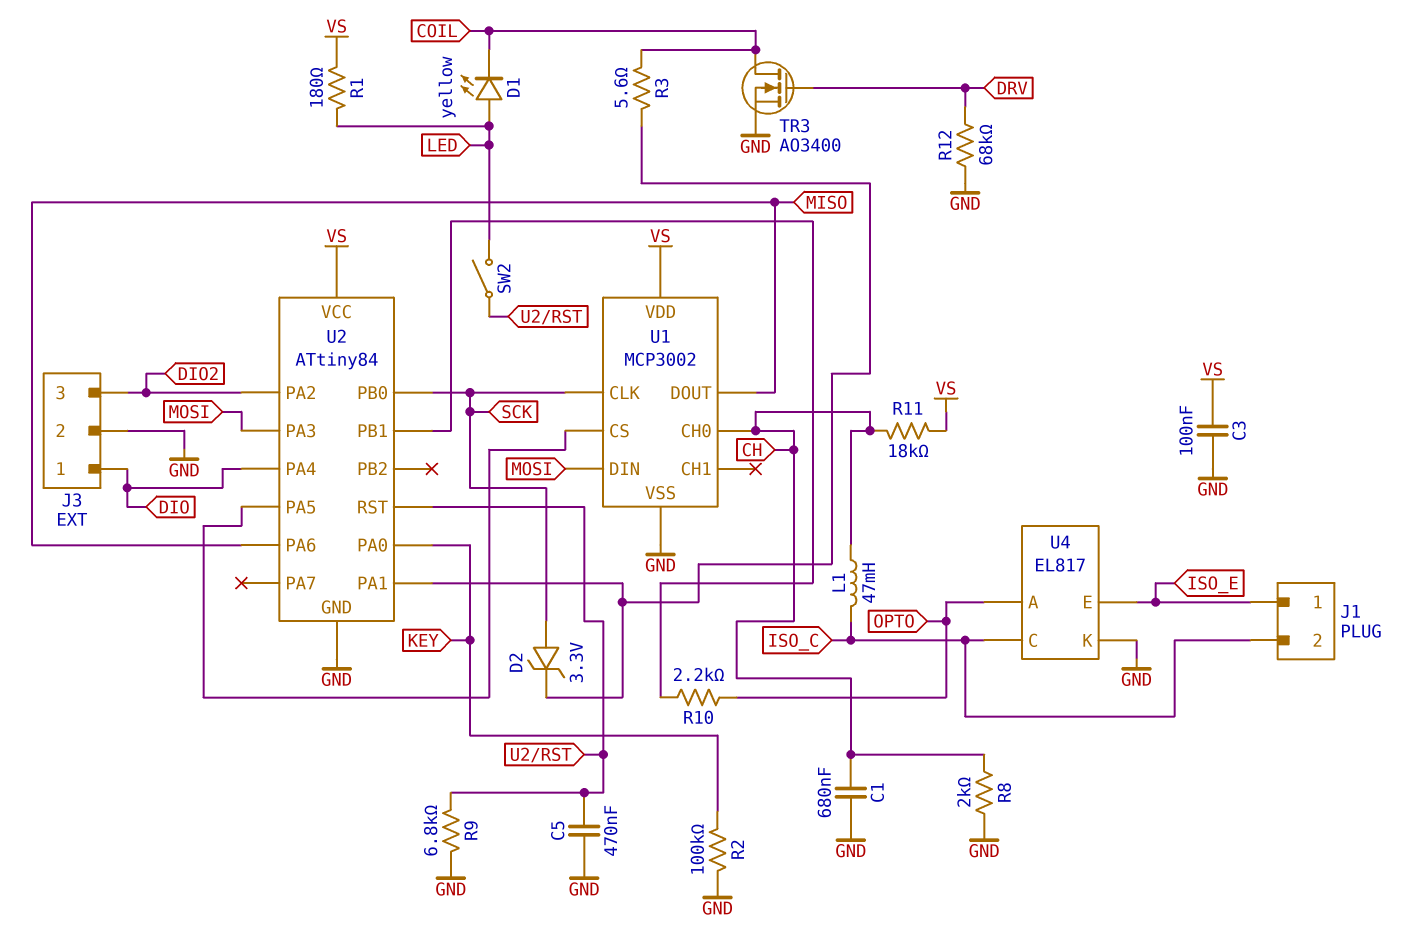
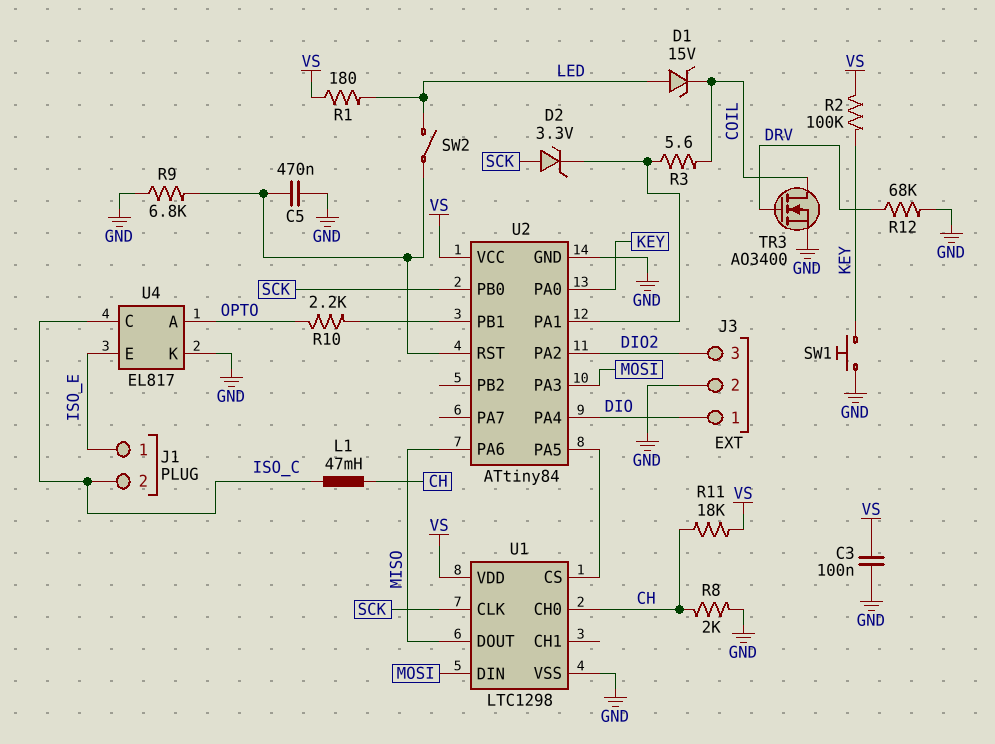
C1: 680nF (CH, GND) -> none
D1: LED yellow (A LED, K COIL) -> zener 15V (A LED, K COIL)
R2: 100k (GND, KEY) -> 100k (KEY, VS)
SW1: none -> button (GND, KEY)
U1: MCP3002 -> LTC1298

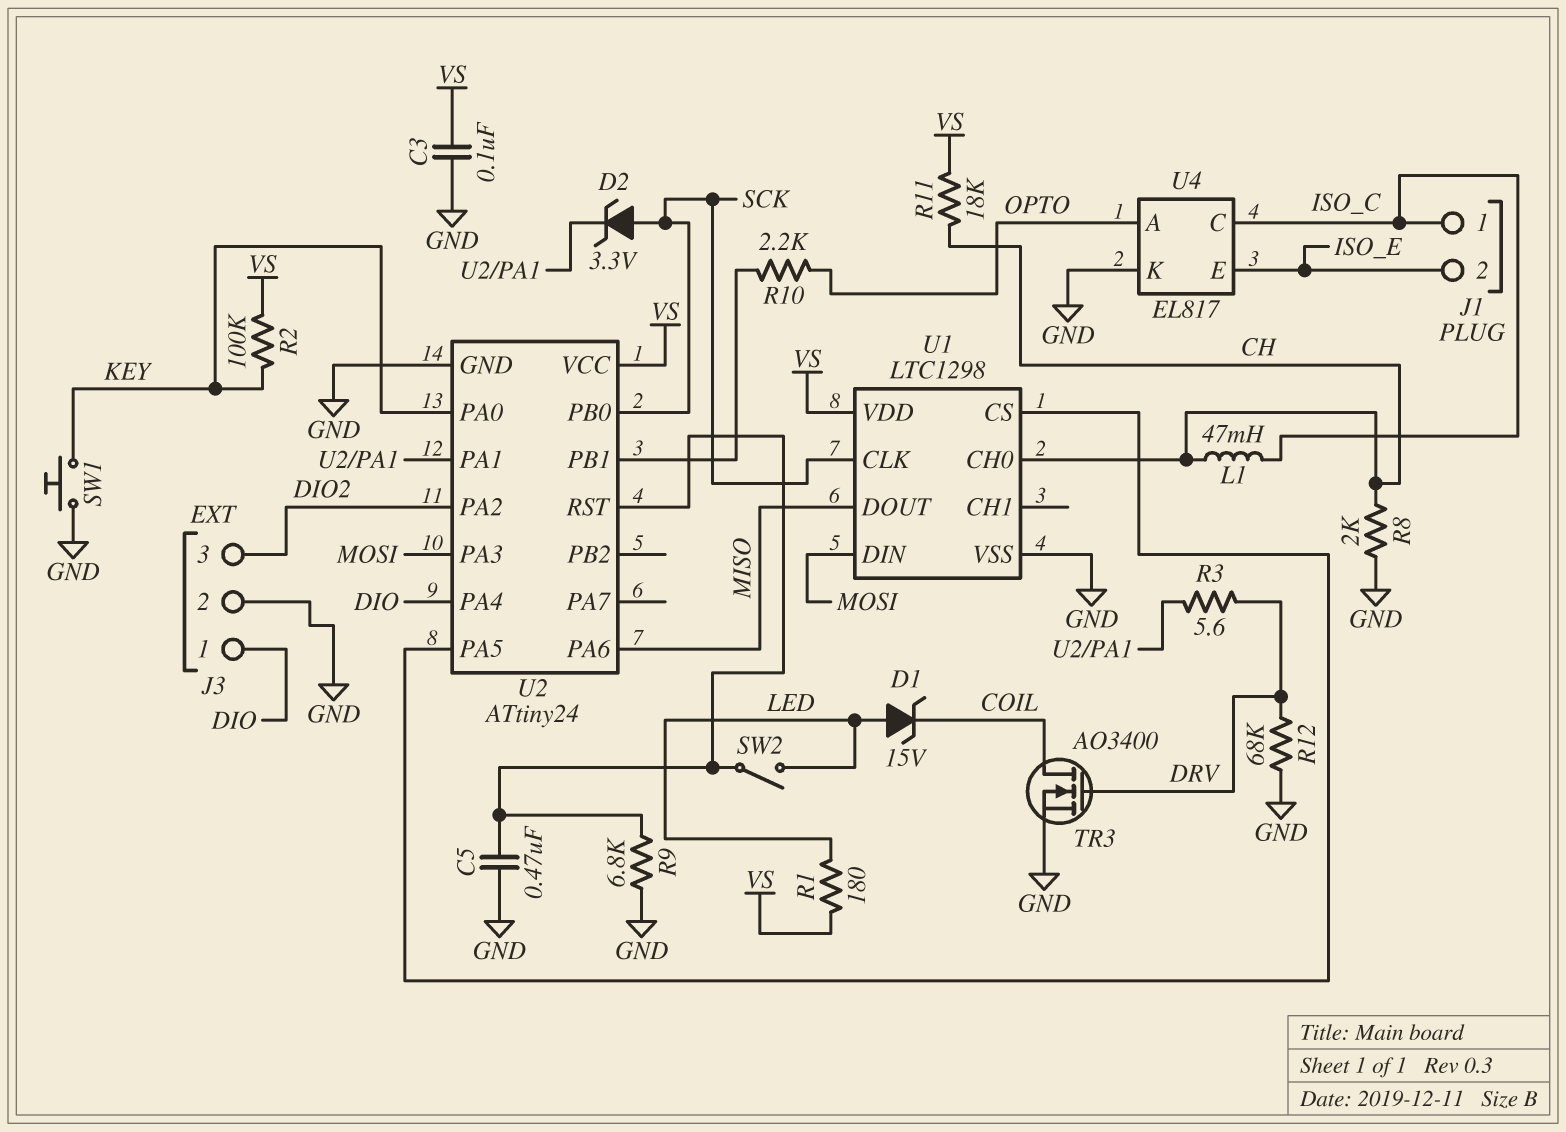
J1 pin 1: ISO_E -> ISO_C
J1 pin 2: ISO_C -> ISO_E
R3: 5.6 (COIL, U2/PA1) -> 5.6 (DRV, U2/PA1)
U2: ATtiny84 -> ATtiny24

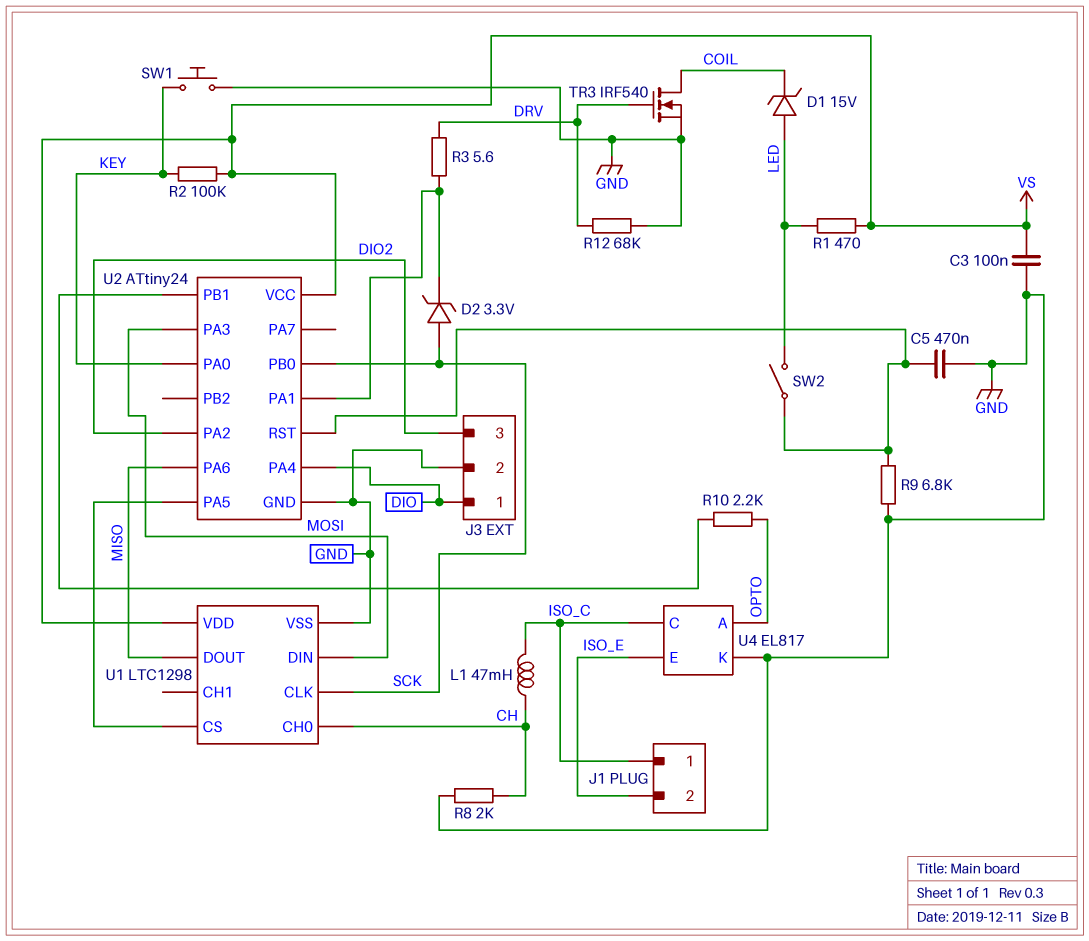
R1: 180 (LED, VS) -> 470 (LED, VS)
R11: 18k (CH, VS) -> none
TR3: NMOS AO3400 (G DRV, D COIL, S GND) -> NMOS IRF540 (G DRV, D COIL, S GND)

